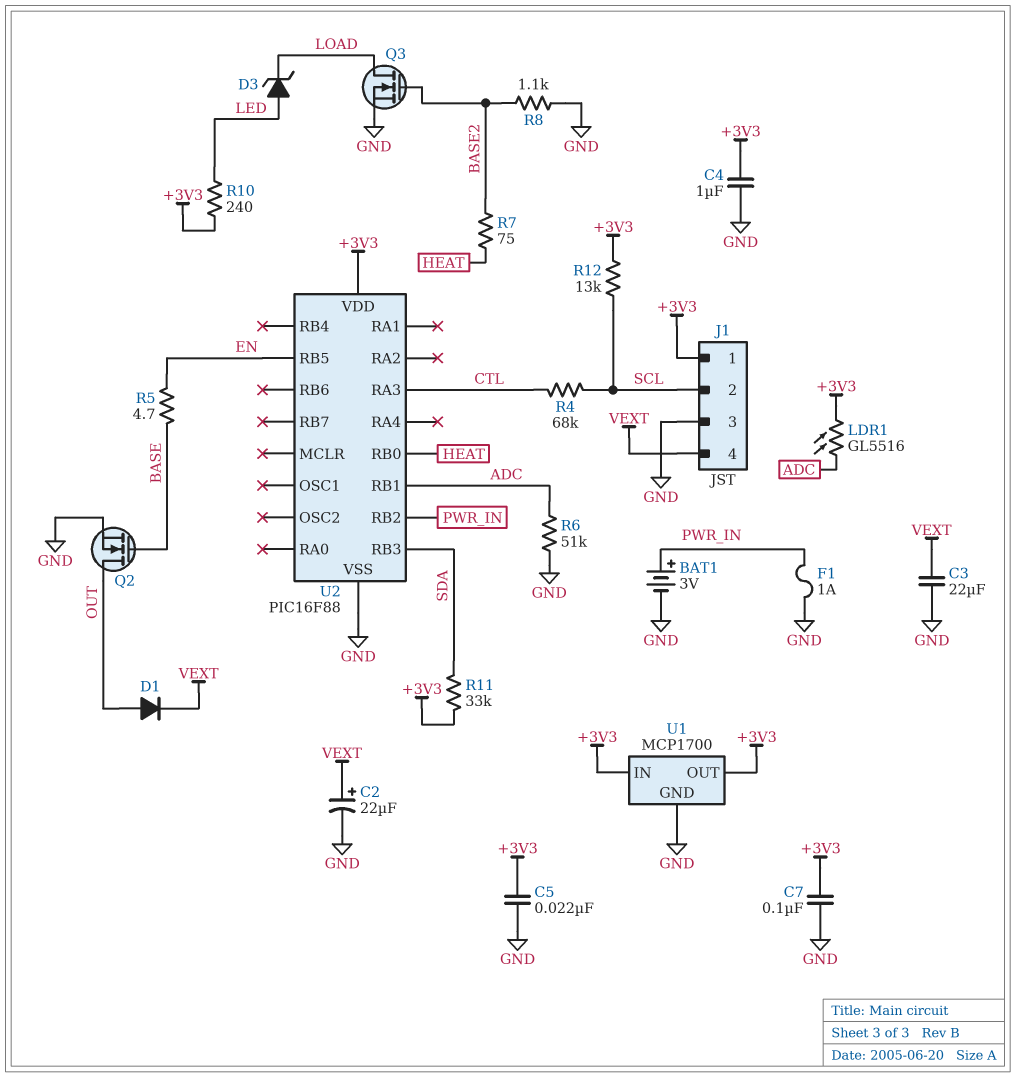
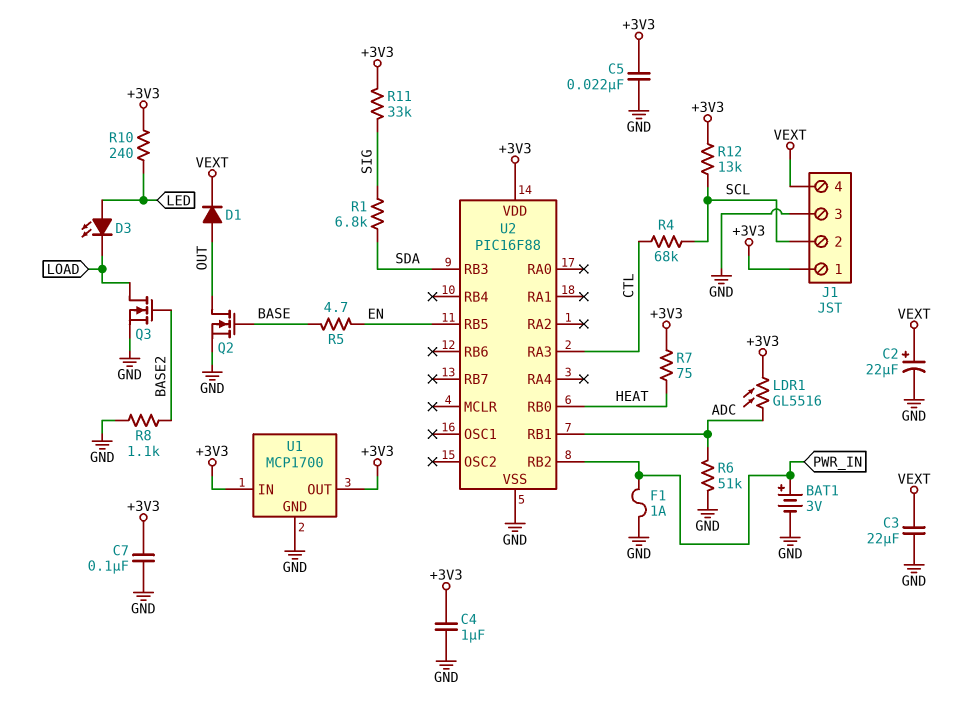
D3: zener (A LED, K LOAD) -> LED (A LED, K LOAD)
R1: none -> 6.8k (SDA, SIG)
R7: 75 (BASE2, HEAT) -> 75 (+3V3, HEAT)
R11: 33k (+3V3, SDA) -> 33k (+3V3, SIG)

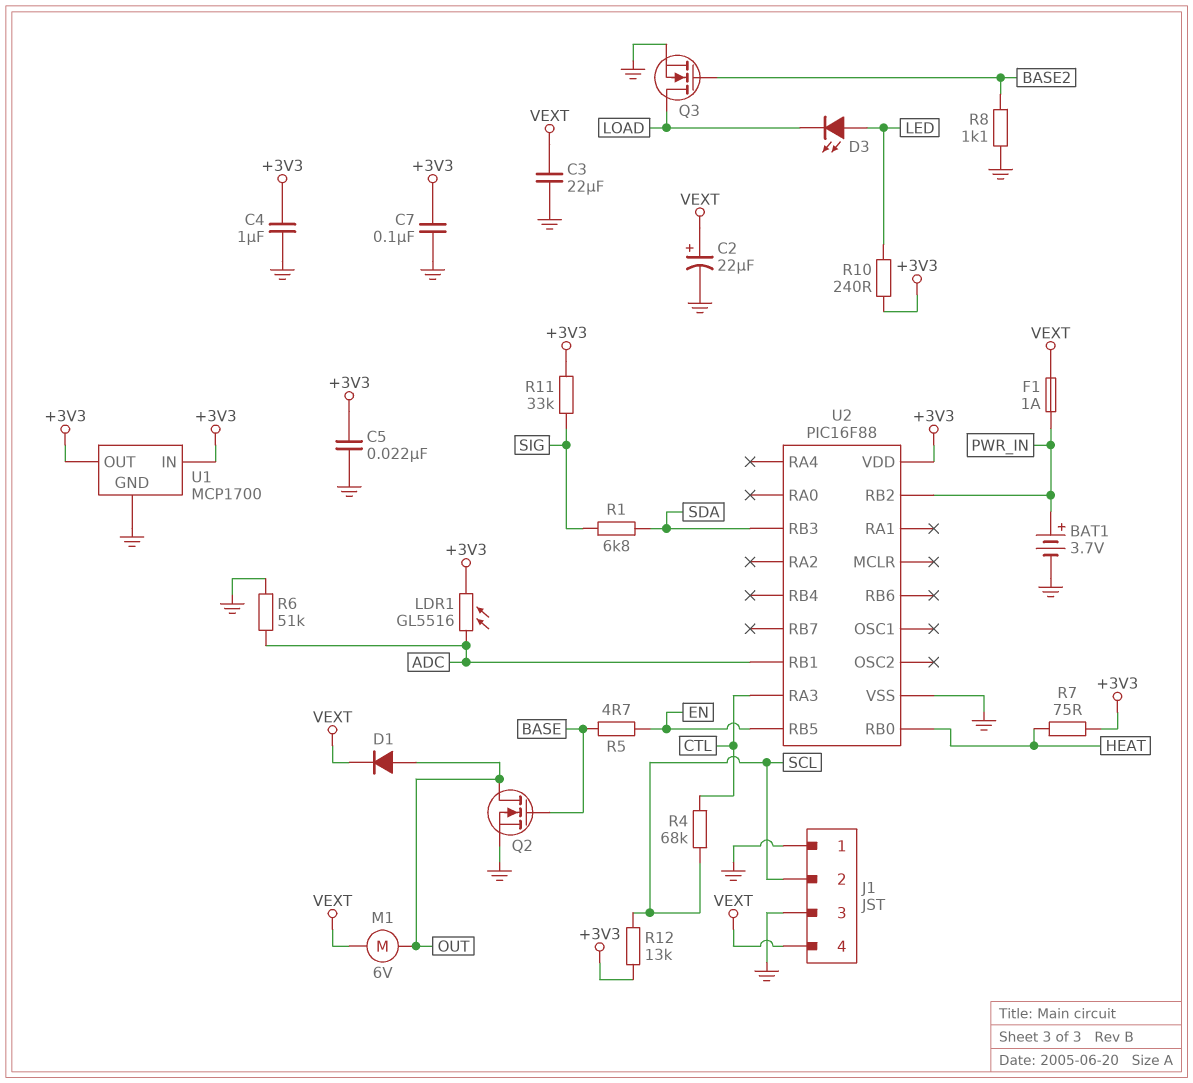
BAT1: 3V (plus PWR_IN, minus GND) -> 3.7V (plus PWR_IN, minus GND)
F1: 1A (GND, PWR_IN) -> 1A (PWR_IN, VEXT)
J1 pin 1: +3V3 -> GND
M1: none -> motor 6V (OUT, VEXT)

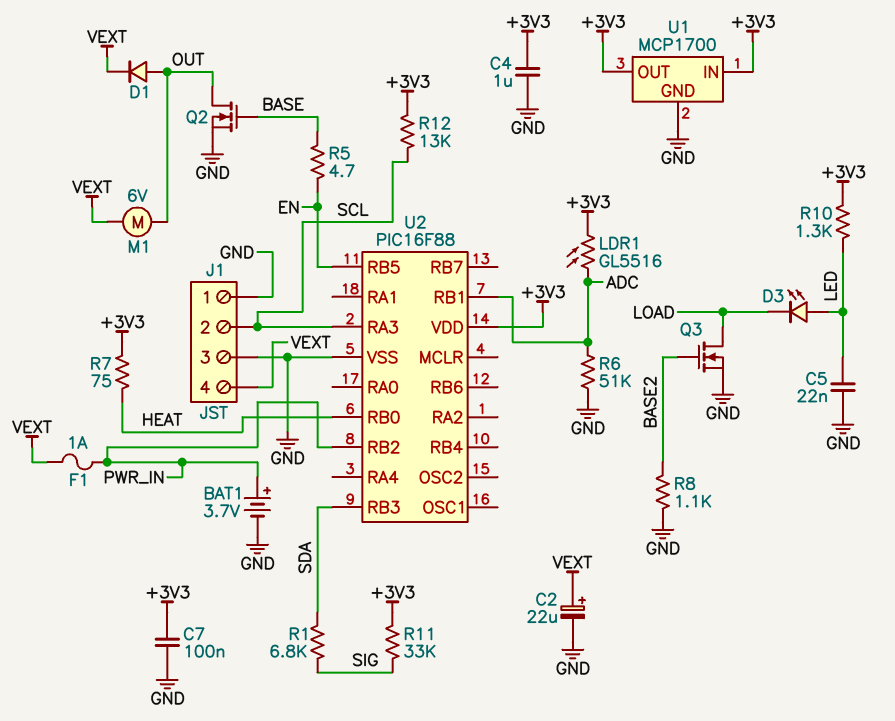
C3: 22uF (GND, VEXT) -> none
C5: 22nF (+3V3, GND) -> 22nF (GND, LED)
R4: 68k (CTL, SCL) -> none
R10: 240 (+3V3, LED) -> 1.3k (+3V3, LED)
U2 pin RA3: CTL -> SCL

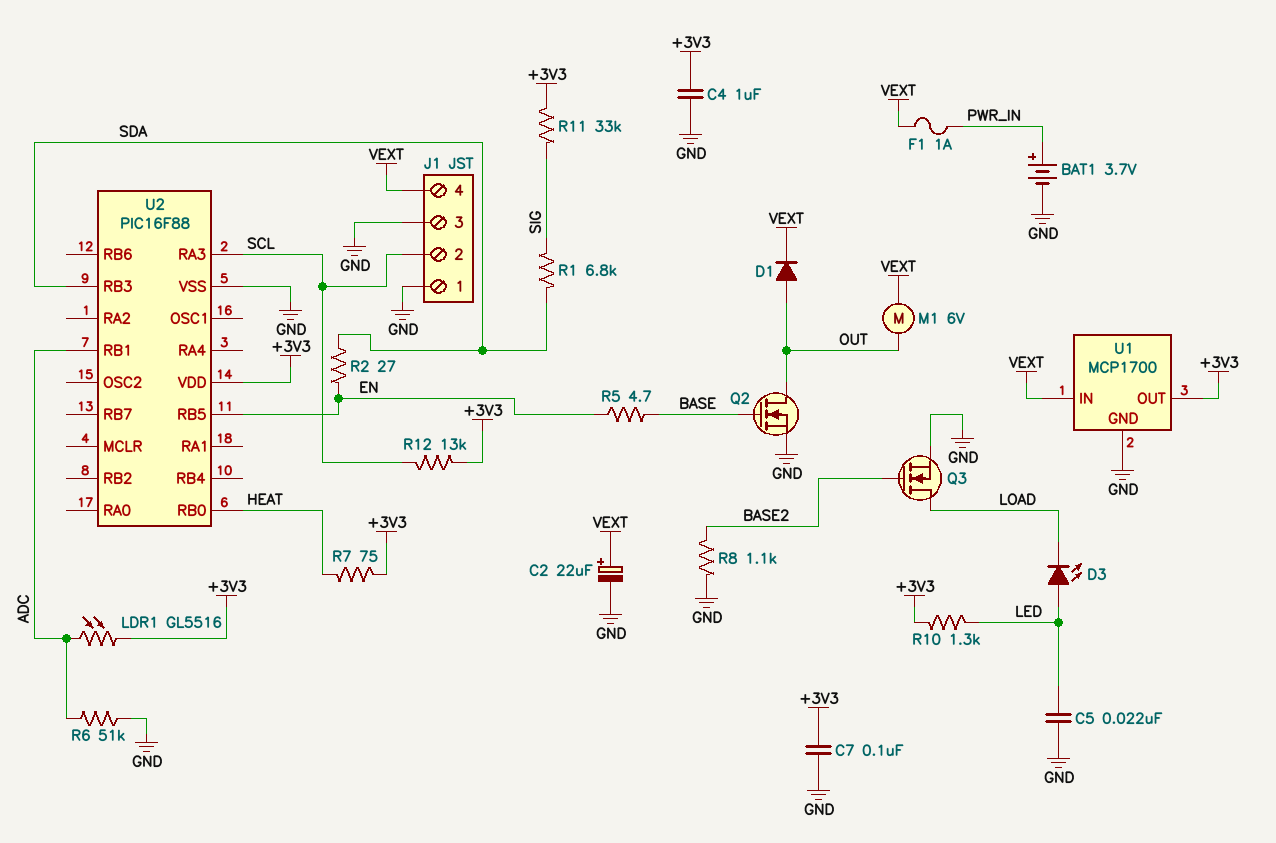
R2: none -> 27 (EN, SDA)
U1 pin IN: +3V3 -> VEXT
U2 pin RB2: PWR_IN -> none

